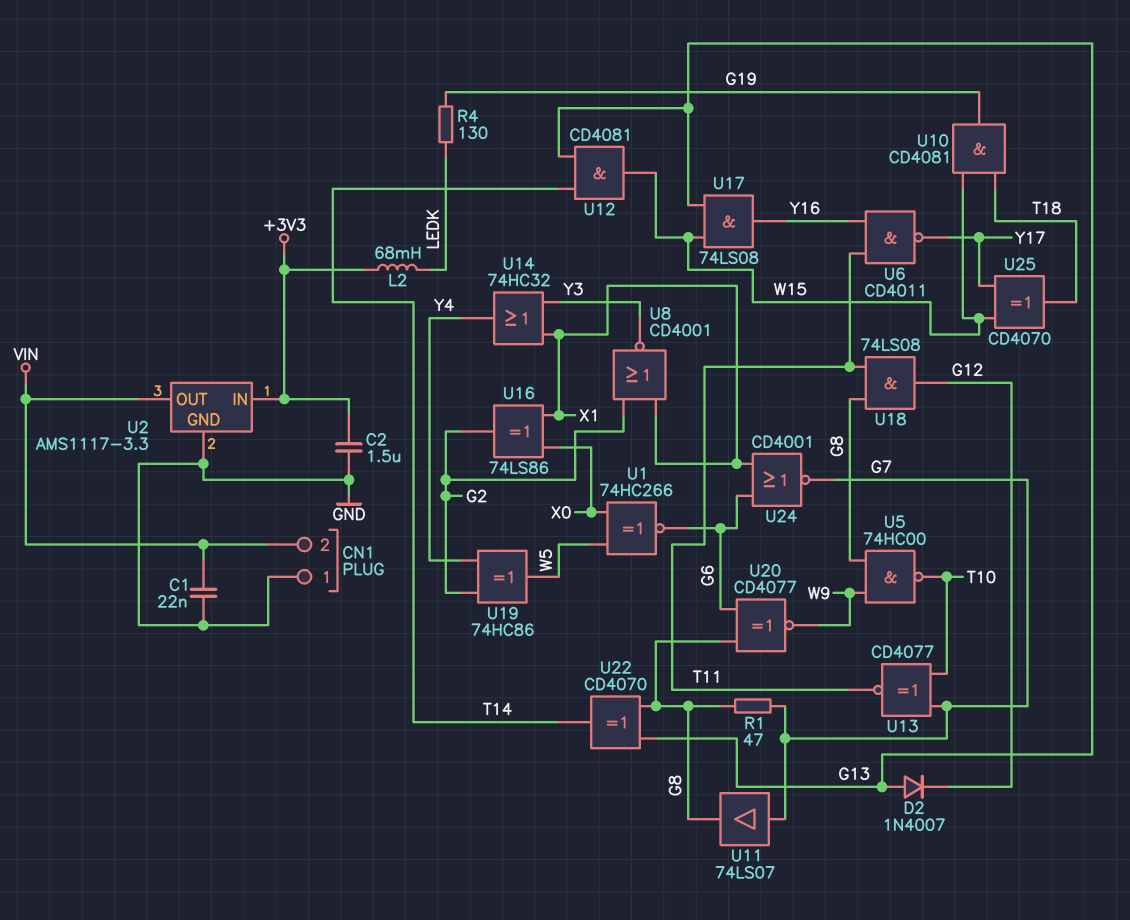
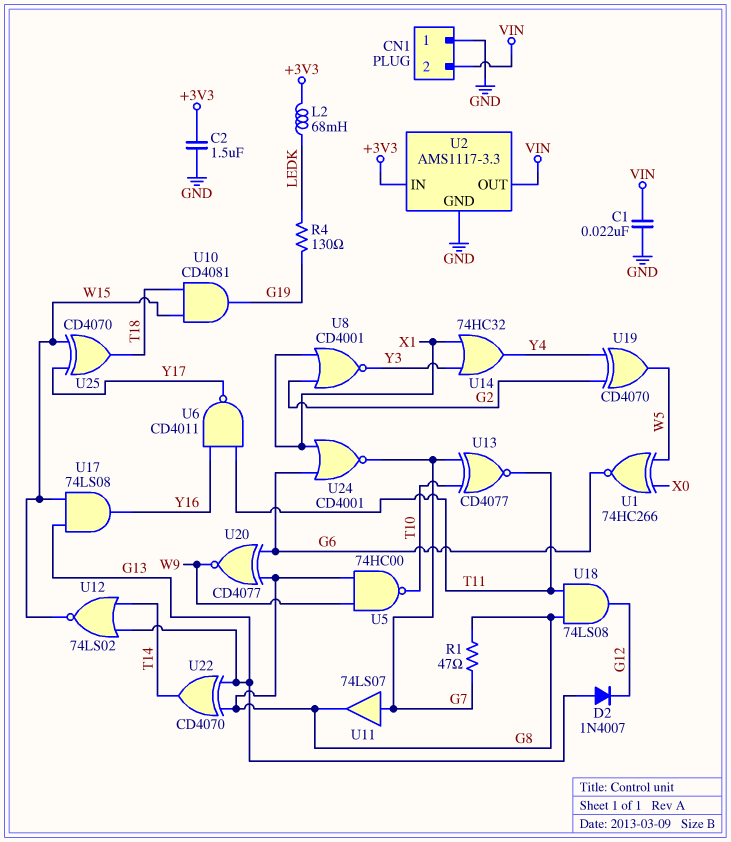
U12: AND CD4081 (in G13, in T14, out W15) -> NOR 74LS02 (in G13, in T14, out W15)
U16: XOR 74LS86 (in X0, in X1, out G2) -> none
U19: XOR 74HC86 (in G2, in Y4, out W5) -> XOR CD4070 (in G2, in Y4, out W5)

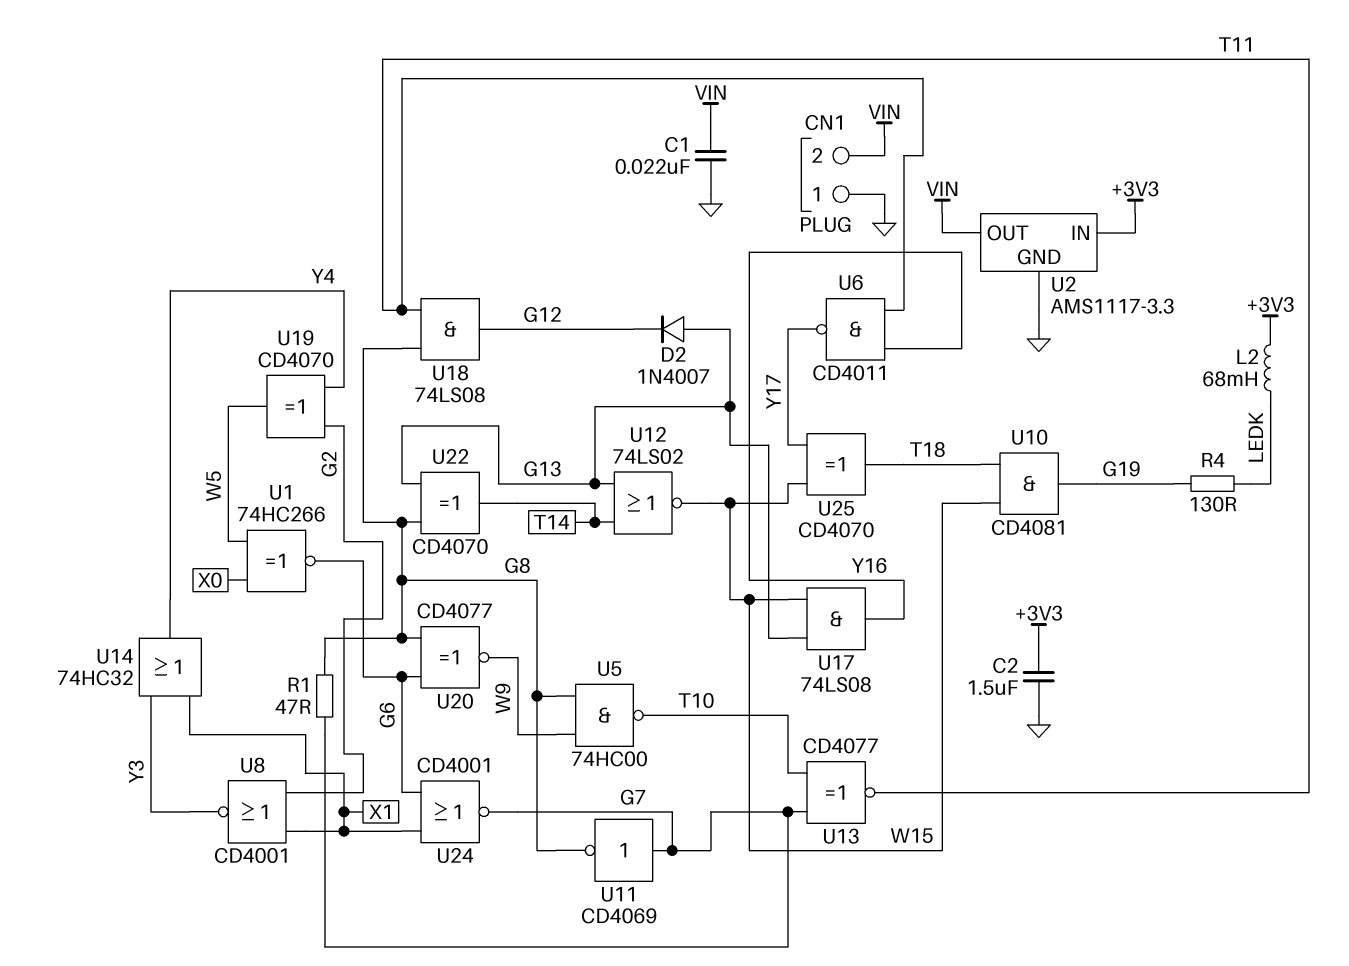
U11: buffer 74LS07 (in G7, out G8) -> NOT CD4069 (in G7, out G8)

